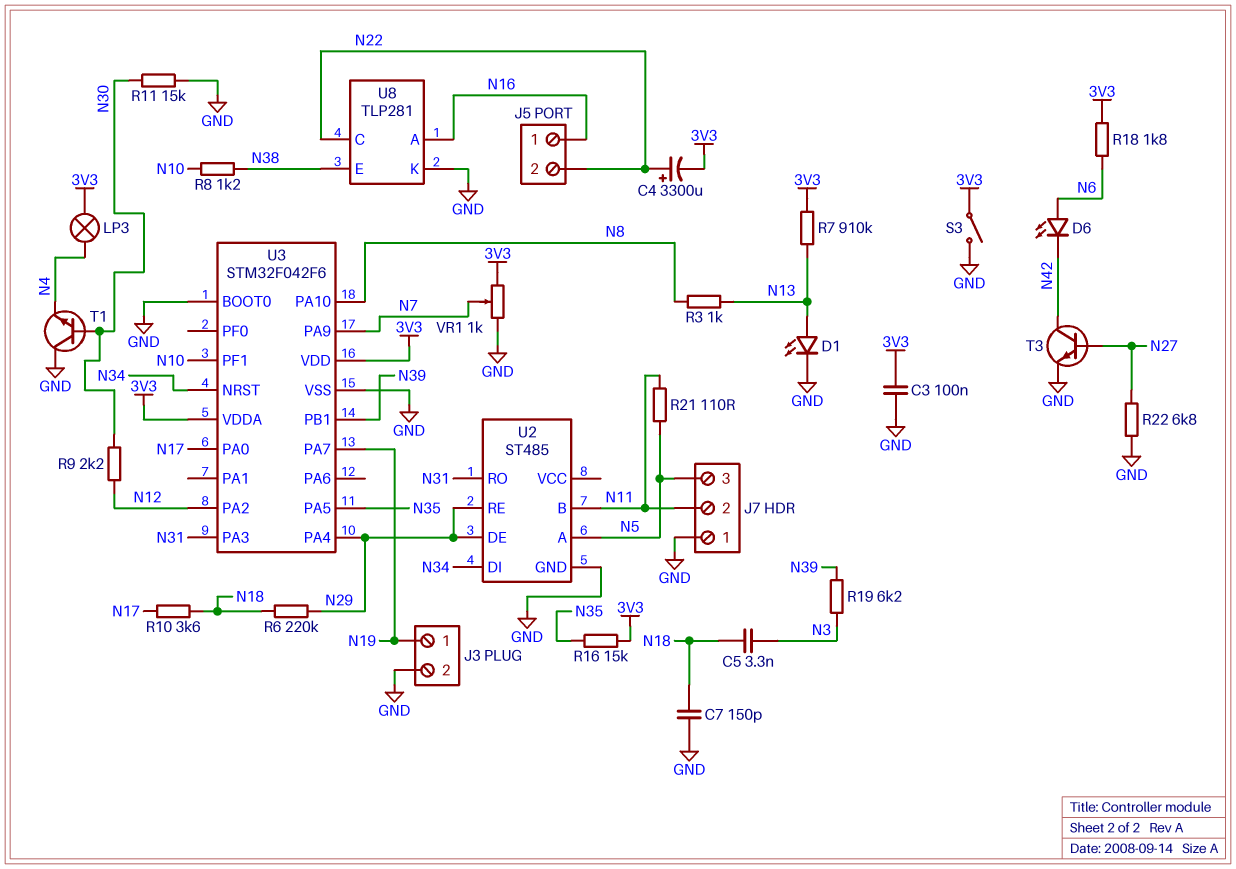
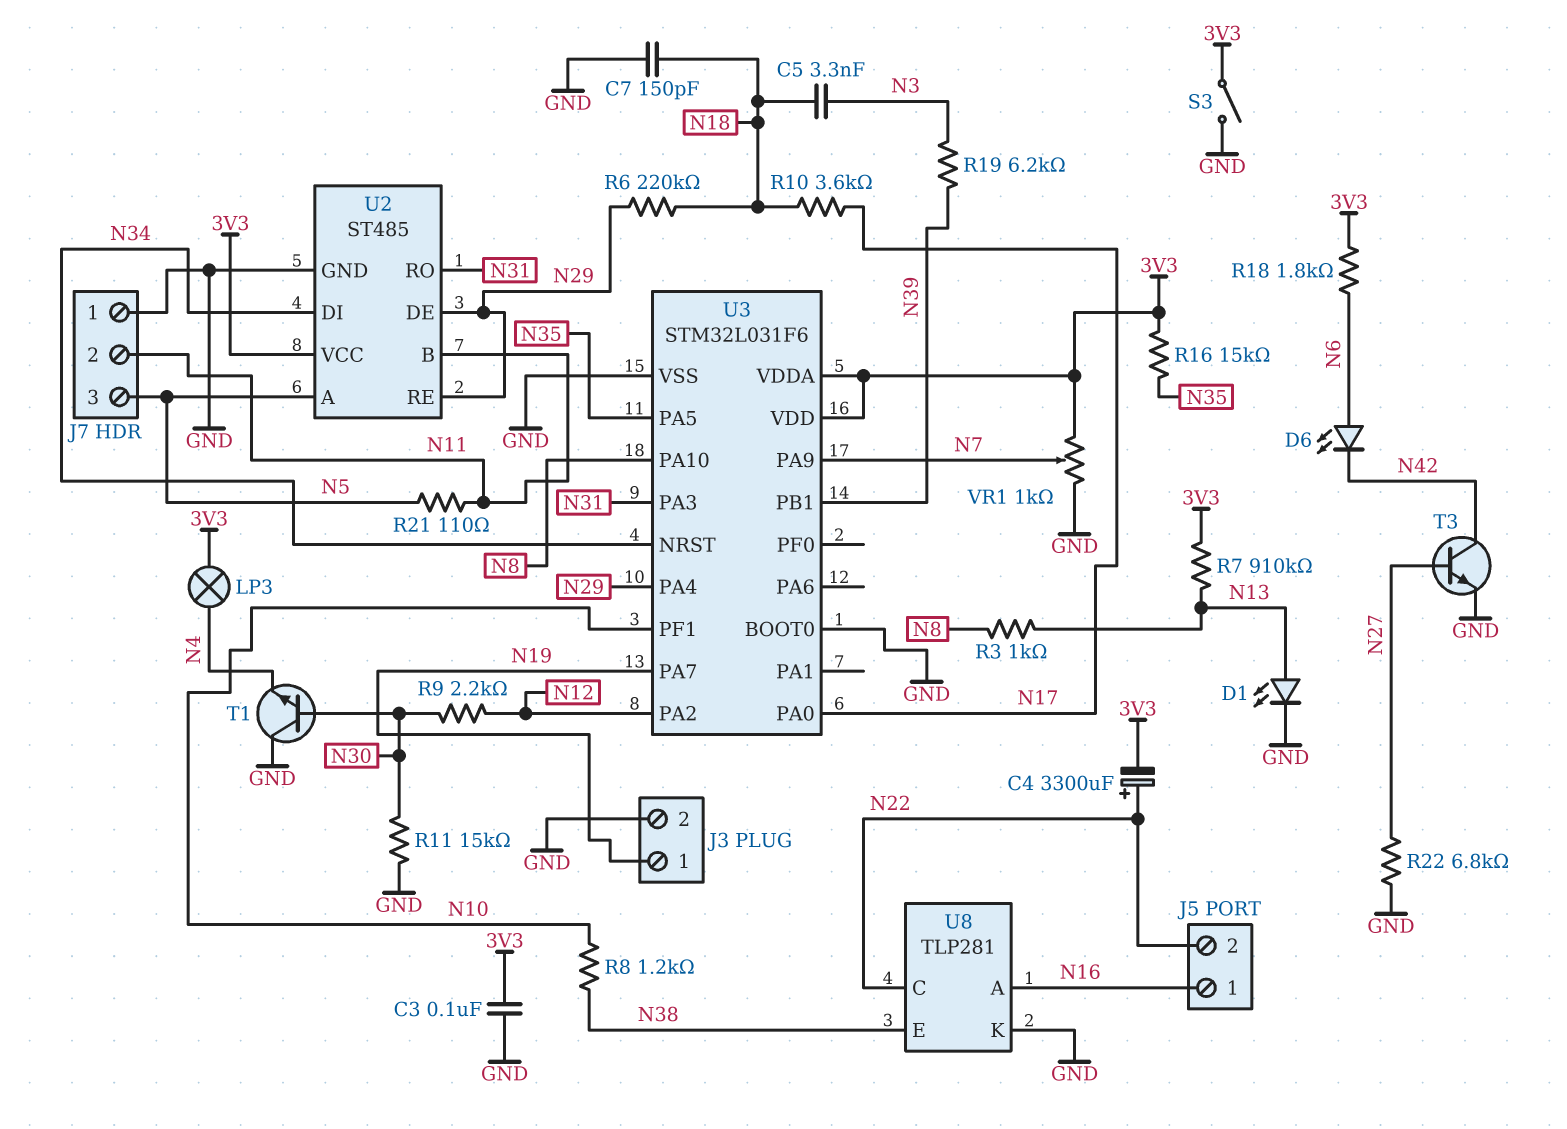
U2 pin VCC: none -> 3V3
U3: STM32F042F6 -> STM32L031F6

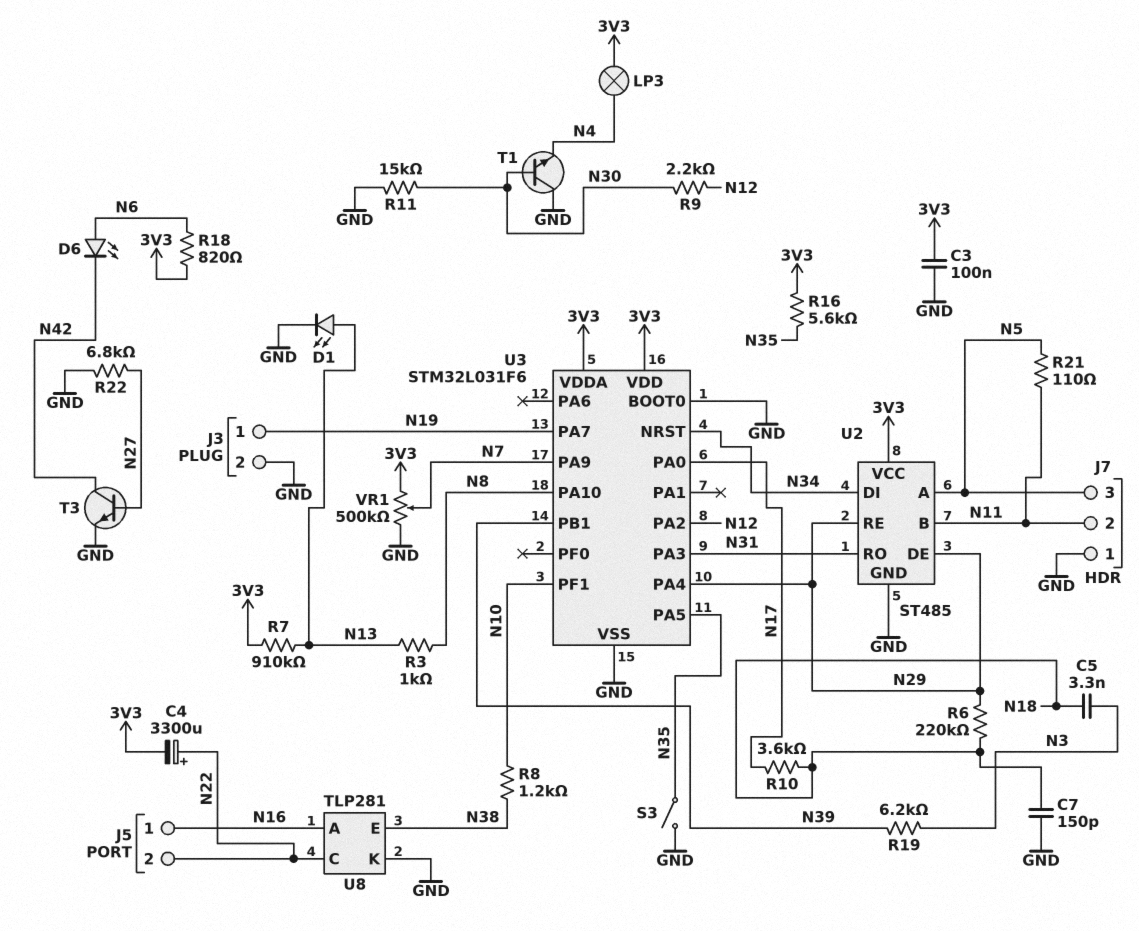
R16: 15k (3V3, N35) -> 5.6k (3V3, N35)
R18: 1.8k (3V3, N6) -> 820 (3V3, N6)
S3: switch (3V3, GND) -> switch (GND, N35)
VR1: 1k (3V3, GND, wiper N7) -> 500k (3V3, GND, wiper N7)

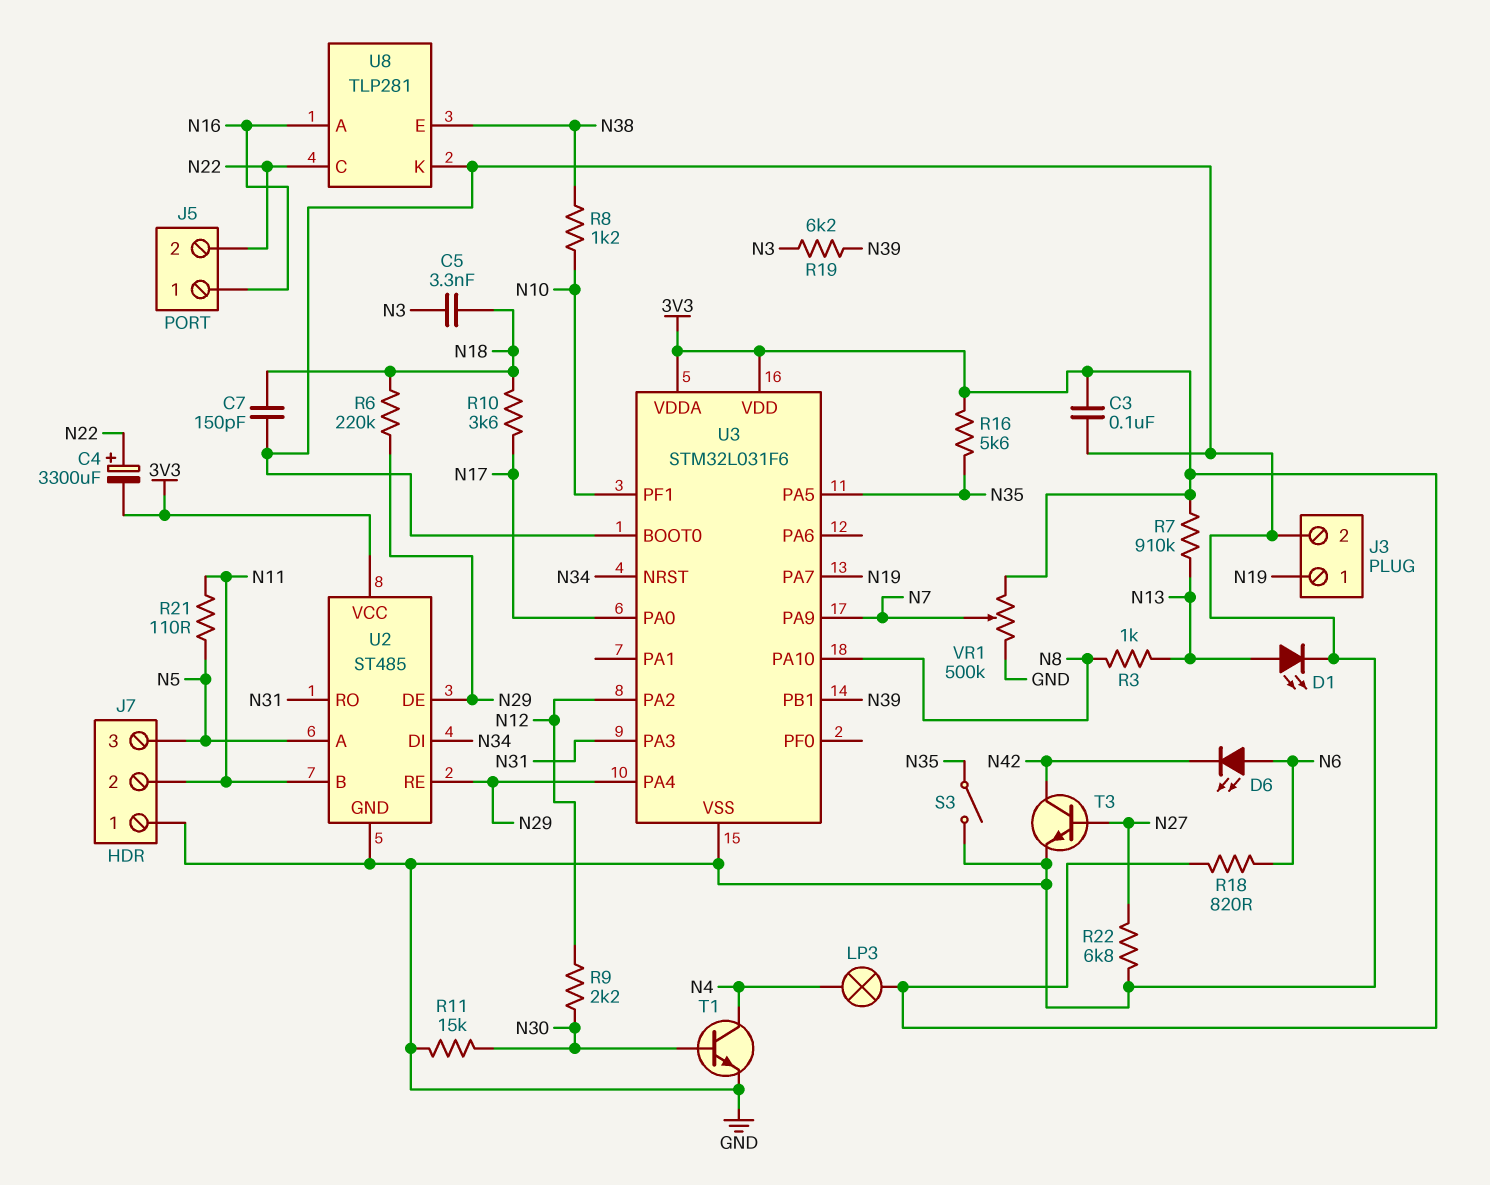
T1: NPN (B N30, C GND, E N4) -> NPN (B N30, C N4, E GND)

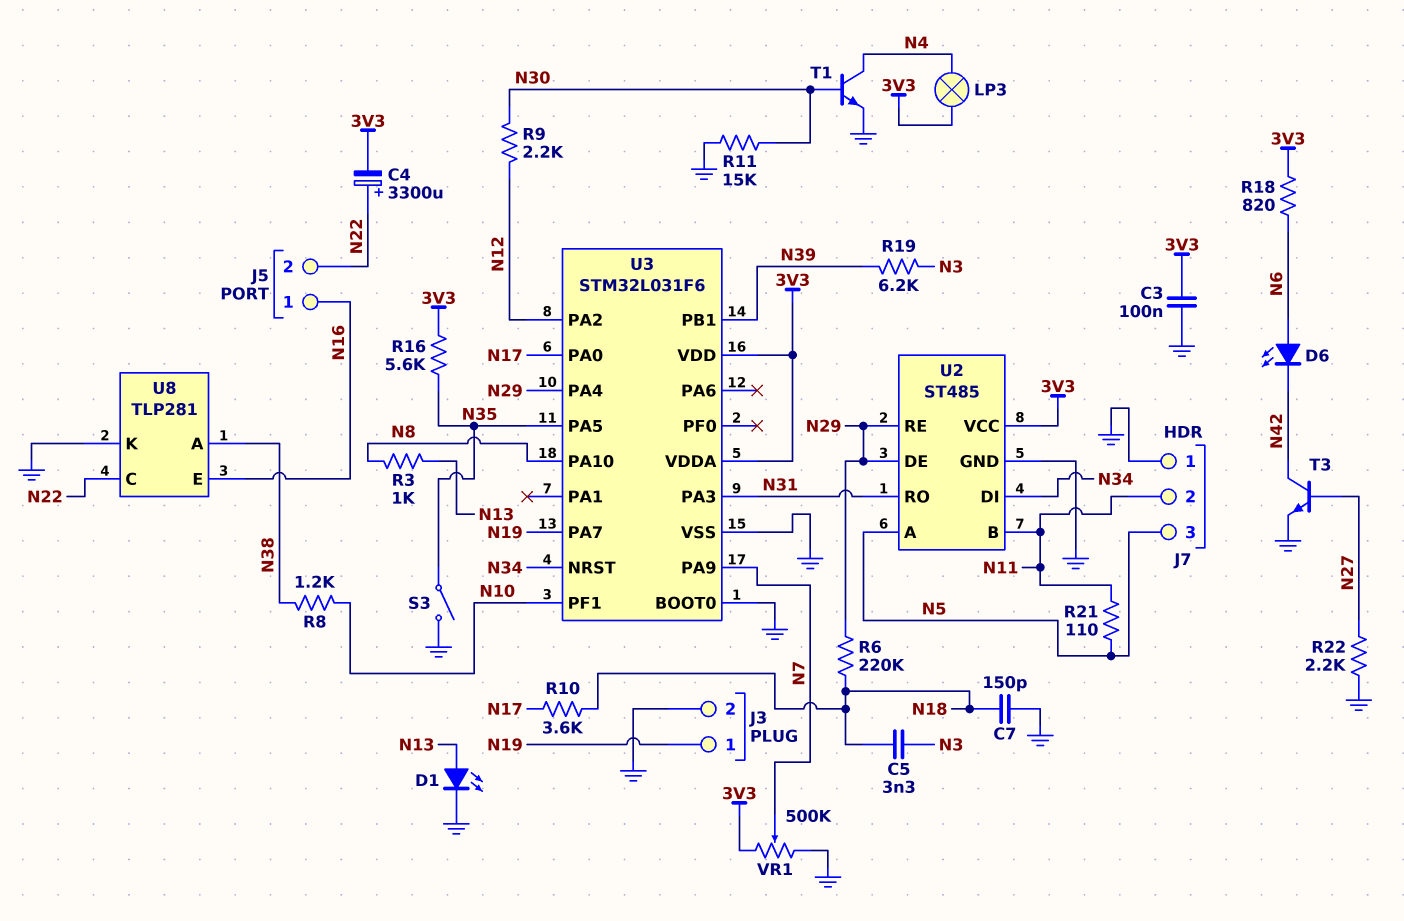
R7: 910k (3V3, N13) -> none
R22: 6.8k (GND, N27) -> 2.2k (GND, N27)
U8 pin A: N16 -> N38
U8 pin E: N38 -> N16

